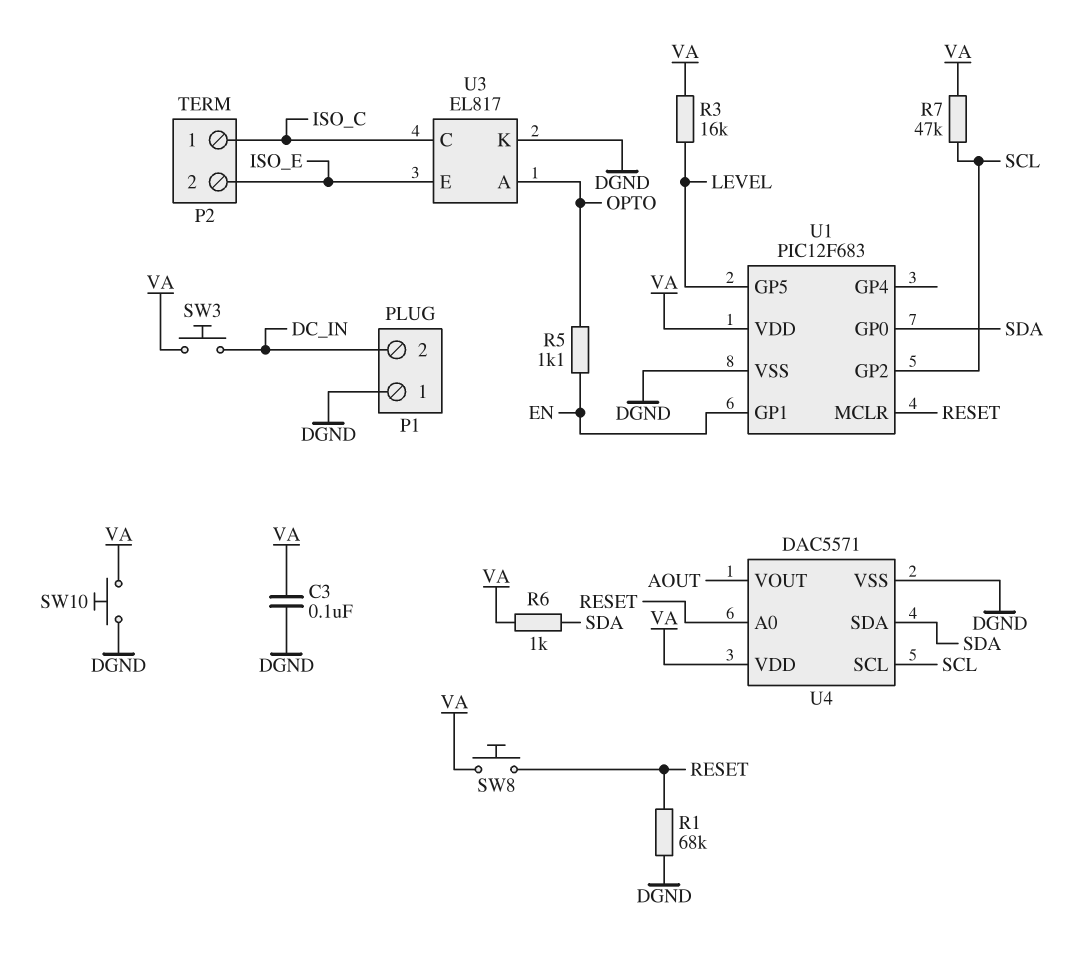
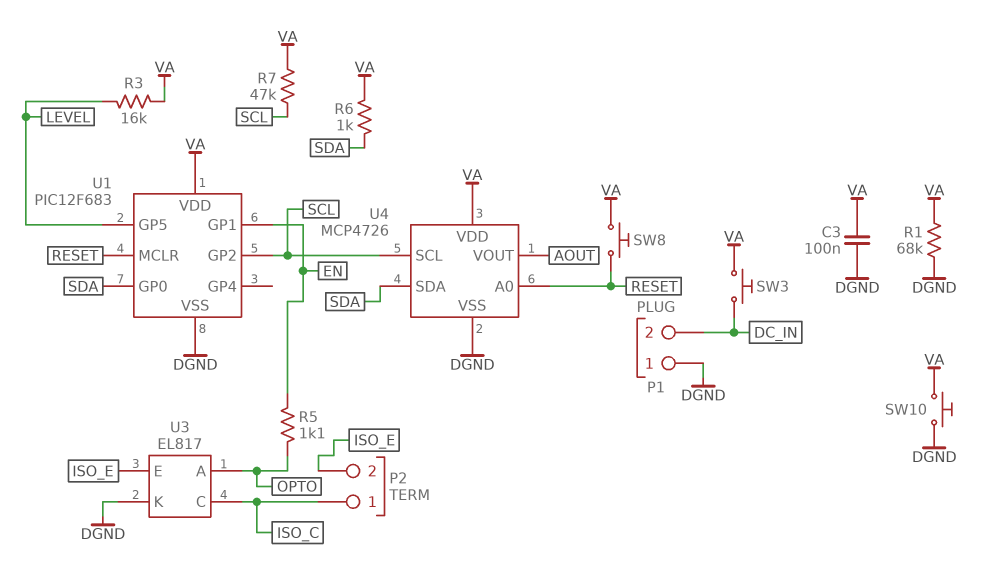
R1: 68k (DGND, RESET) -> 68k (DGND, VA)
U4: DAC5571 -> MCP4726

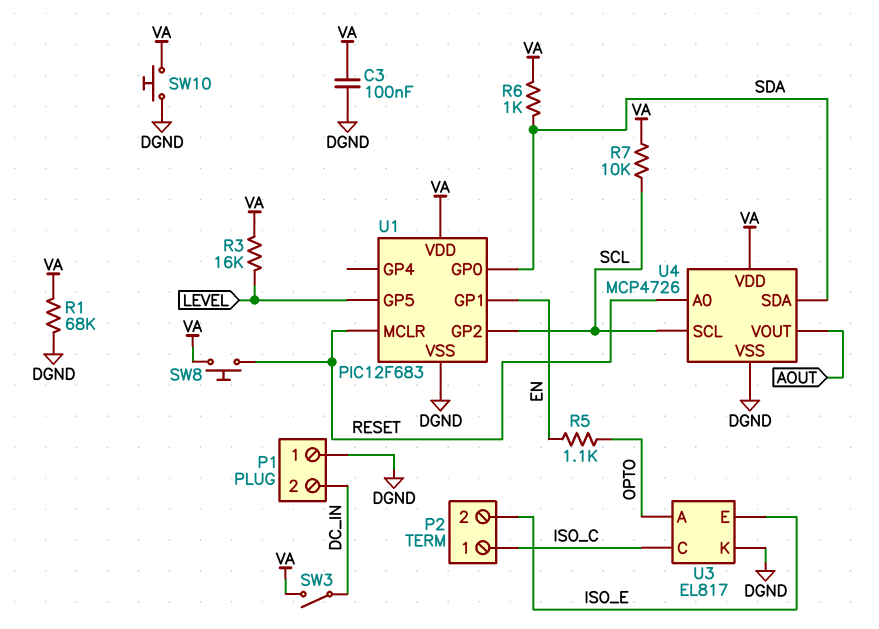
R7: 47k (SCL, VA) -> 10k (SCL, VA)
SW3: button (DC_IN, VA) -> switch (DC_IN, VA)

